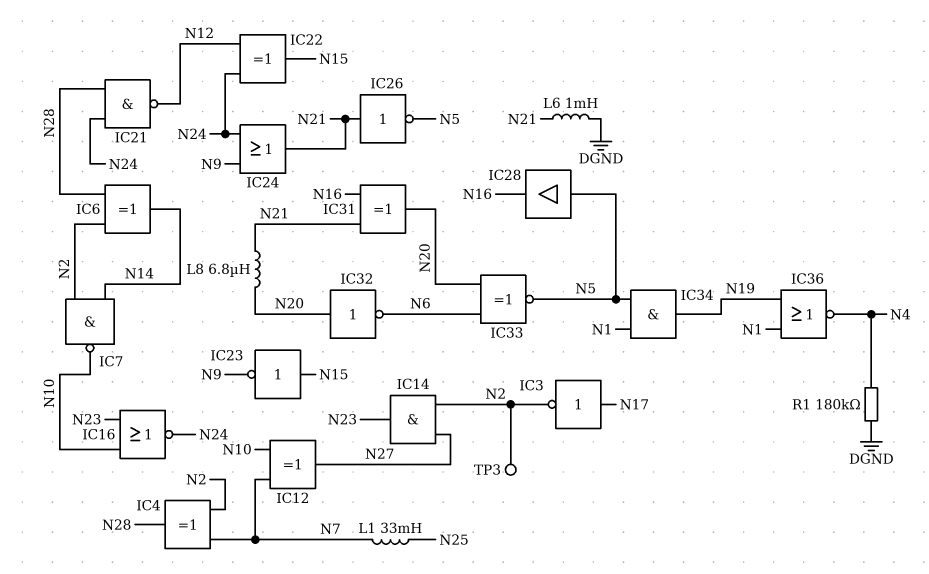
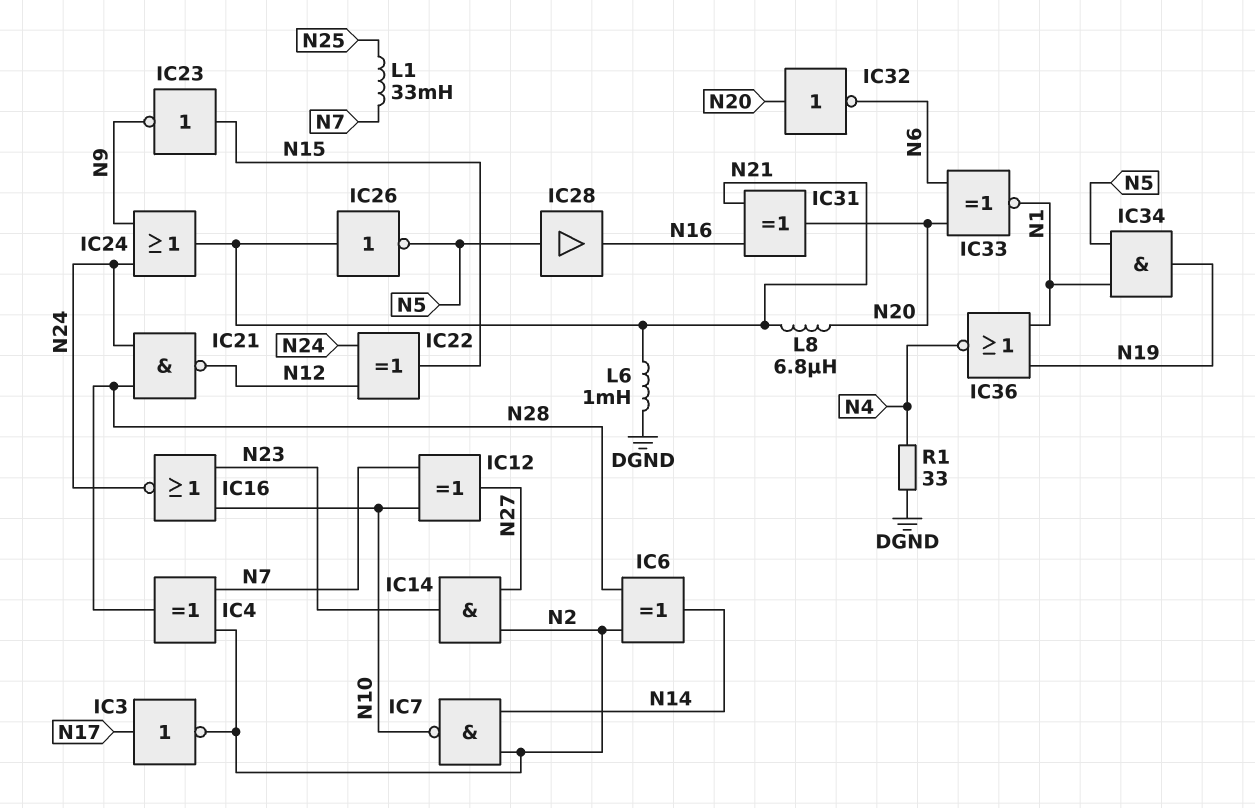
IC33: XNOR (in N6, in N20, out N5) -> XNOR (in N6, in N20, out N1)
R1: 180k (DGND, N4) -> 33 (DGND, N4)
TP3: test point (N2) -> none

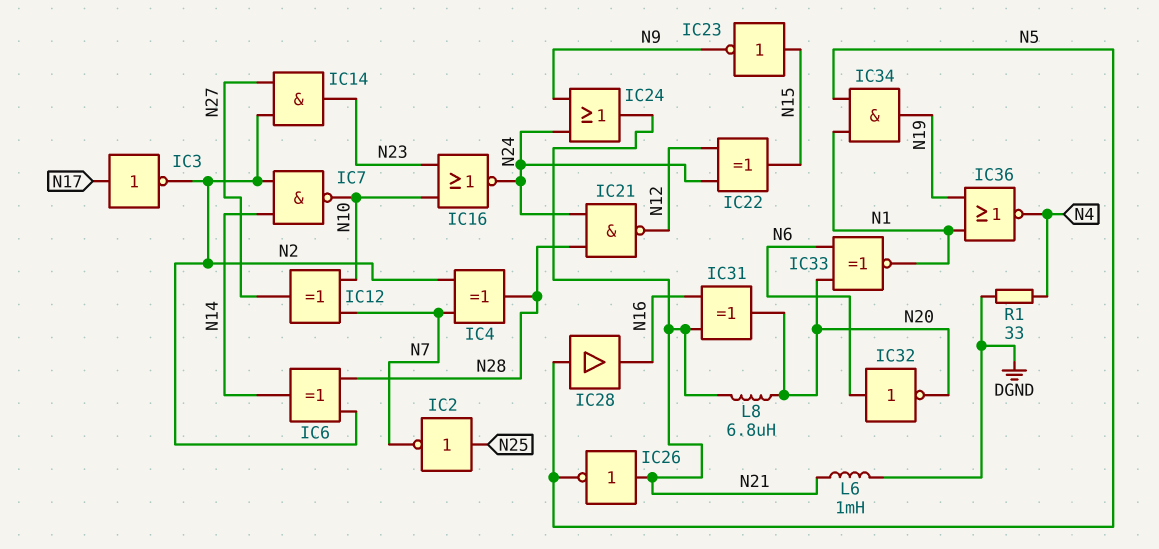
IC2: none -> NOT (in N25, out N7)
IC32: NOT (in N20, out N6) -> NOT (in N6, out N20)
L1: 33mH (N7, N25) -> none

